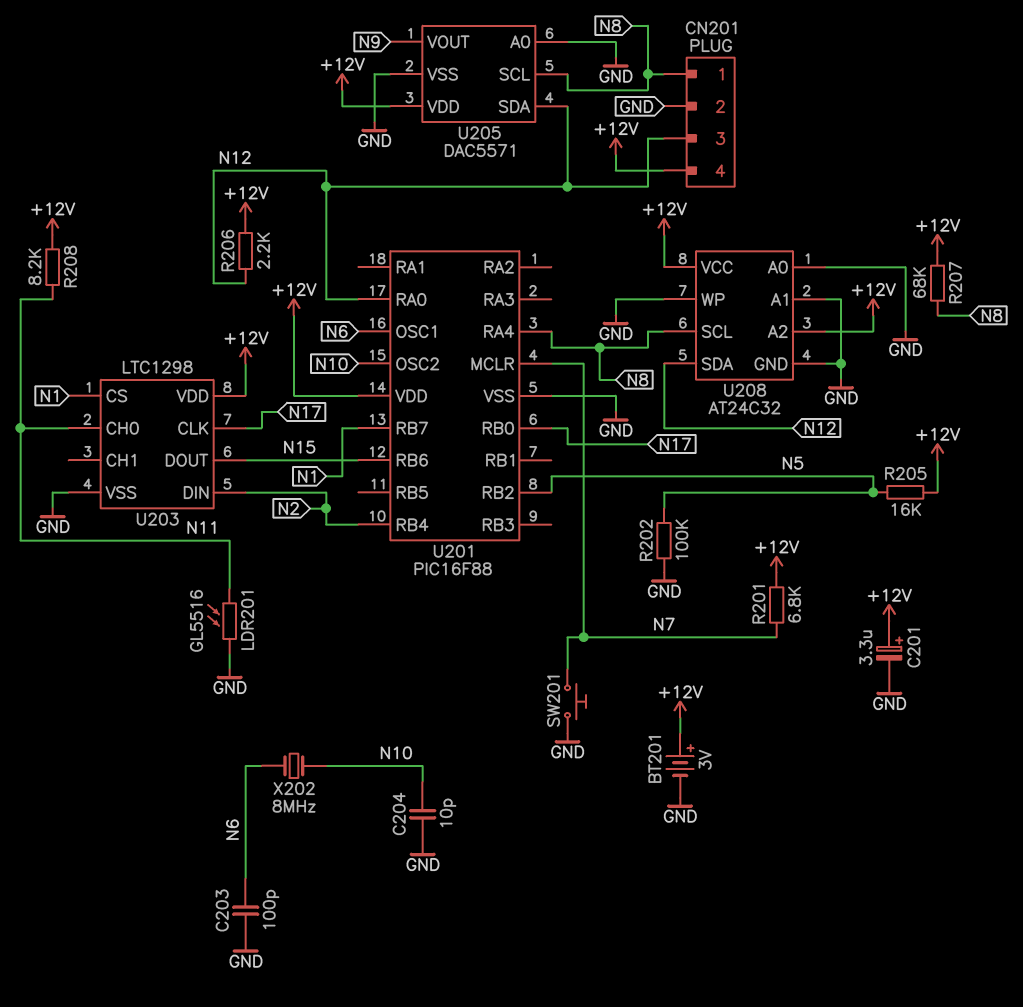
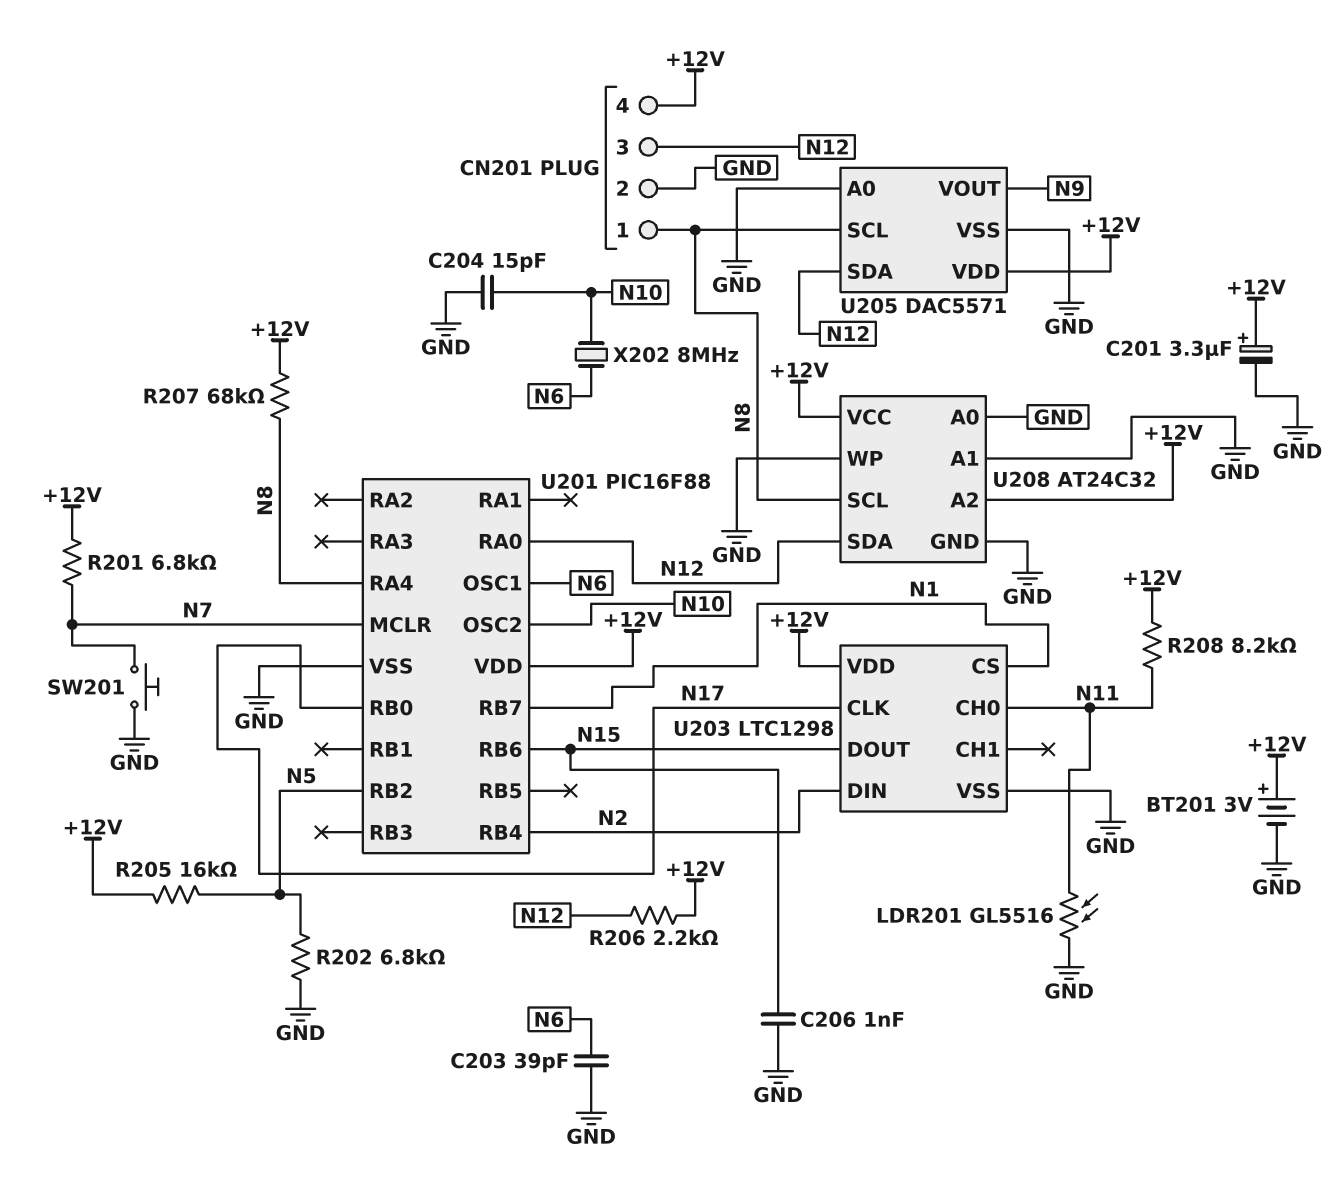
C203: 100pF (GND, N6) -> 39pF (GND, N6)
C204: 10pF (GND, N10) -> 15pF (GND, N10)
C206: none -> 1nF (GND, N15)
R202: 100k (GND, N5) -> 6.8k (GND, N5)

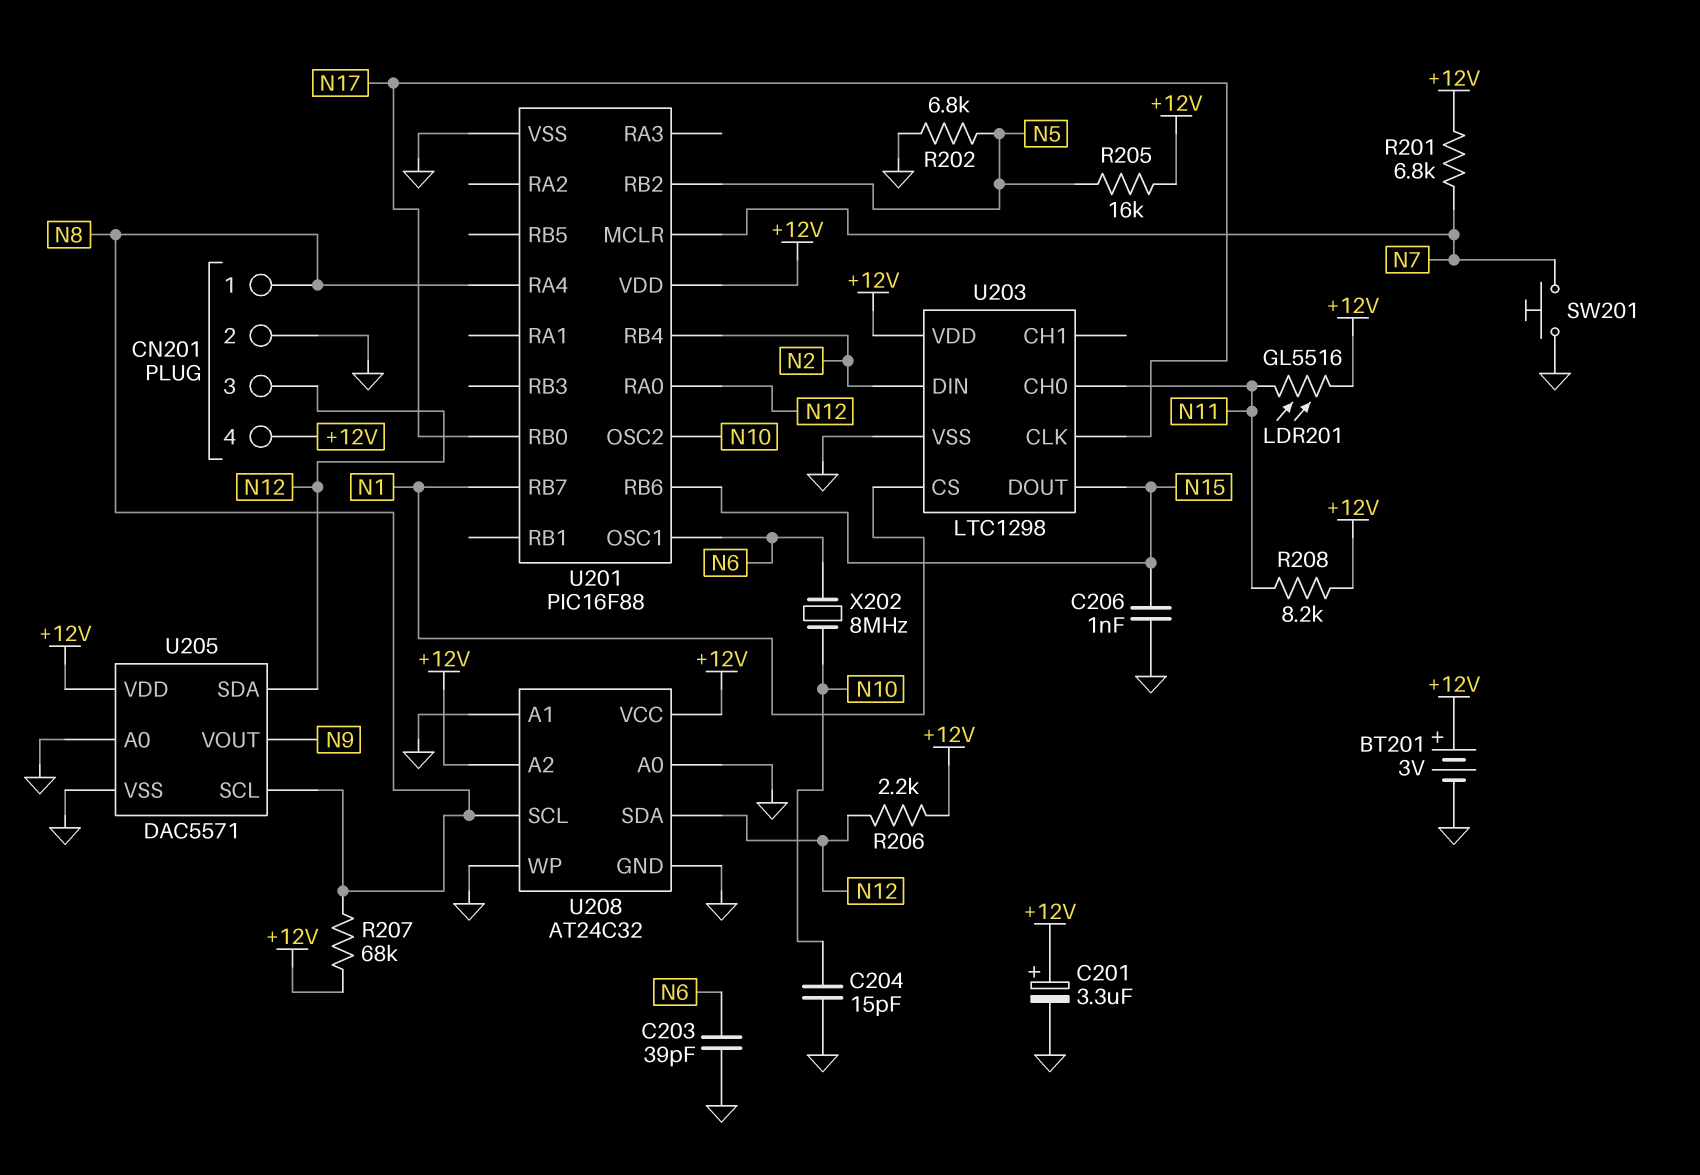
LDR201: GL5516 (GND, N11) -> GL5516 (+12V, N11)

